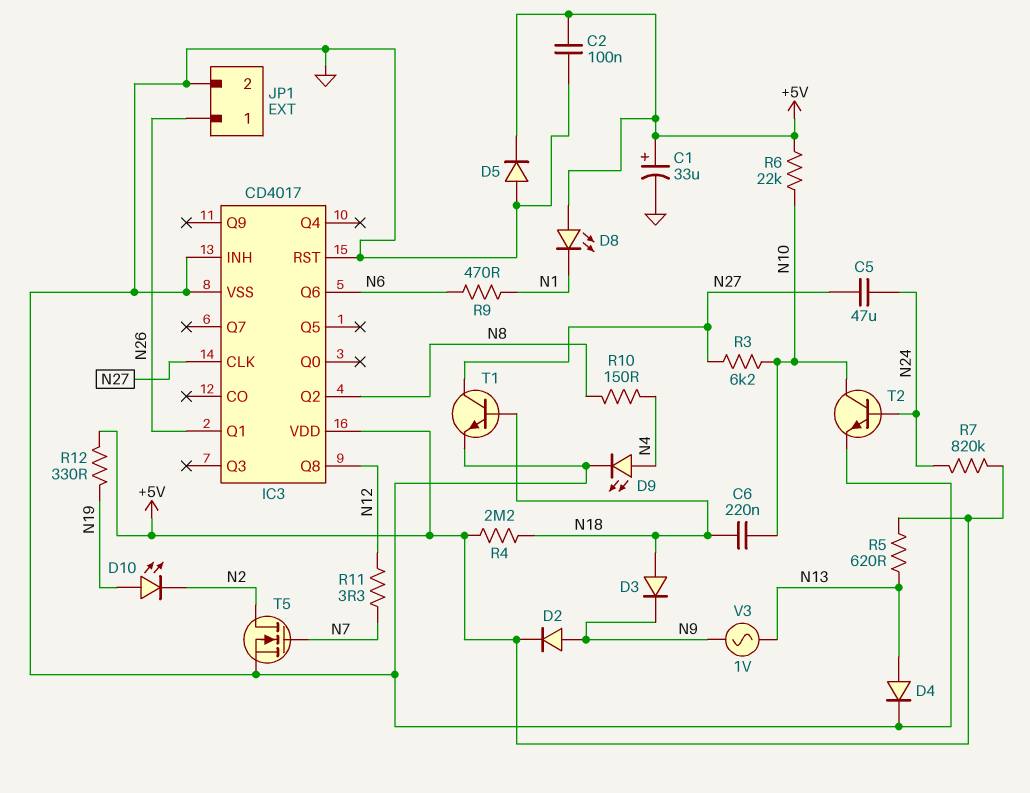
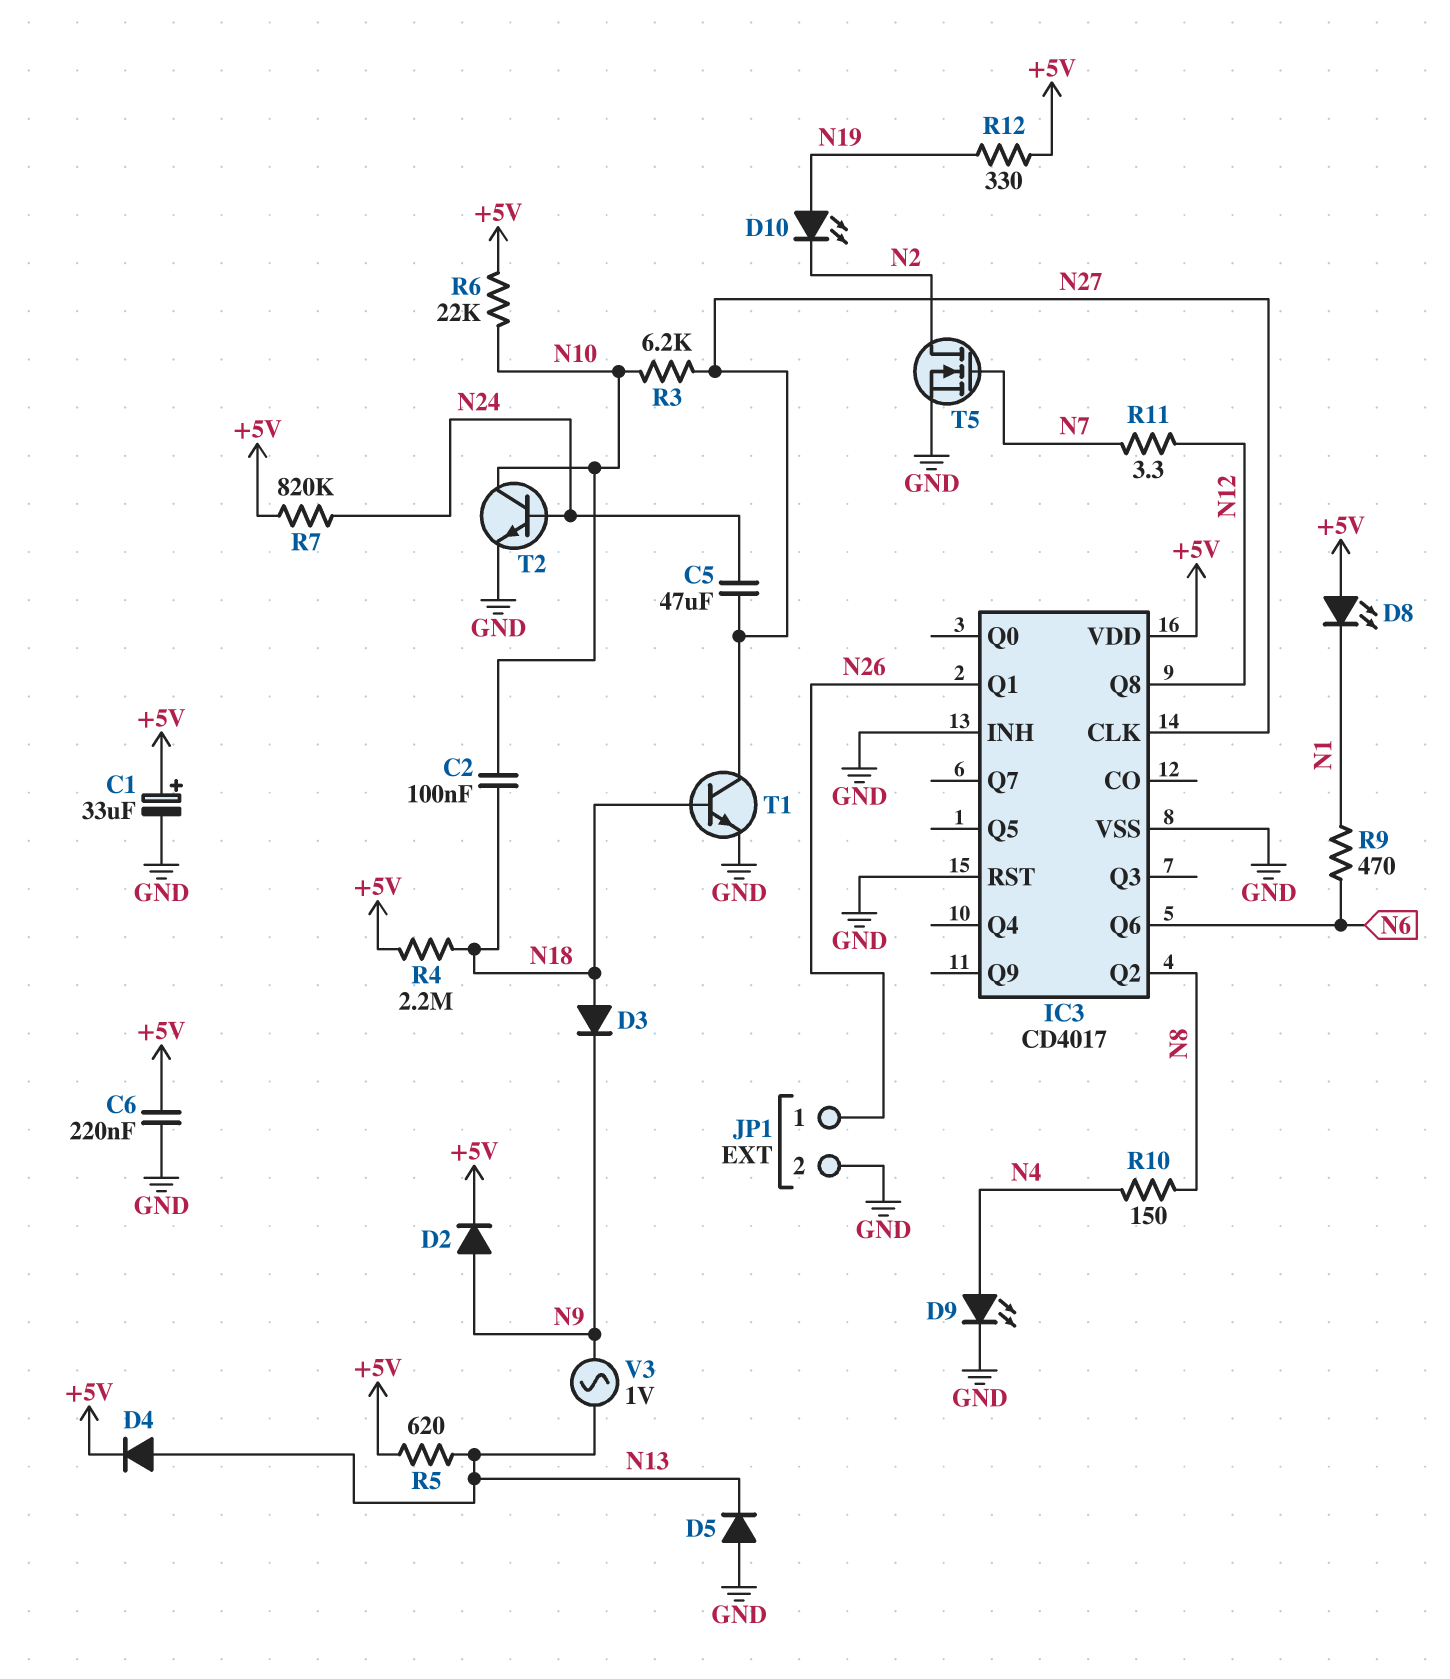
C2: 100nF (+5V, GND) -> 100nF (N10, N18)
C6: 220nF (N10, N18) -> 220nF (+5V, GND)
D4: diode (A N13, K GND) -> diode (A N13, K +5V)
D5: diode (A GND, K +5V) -> diode (A GND, K N13)

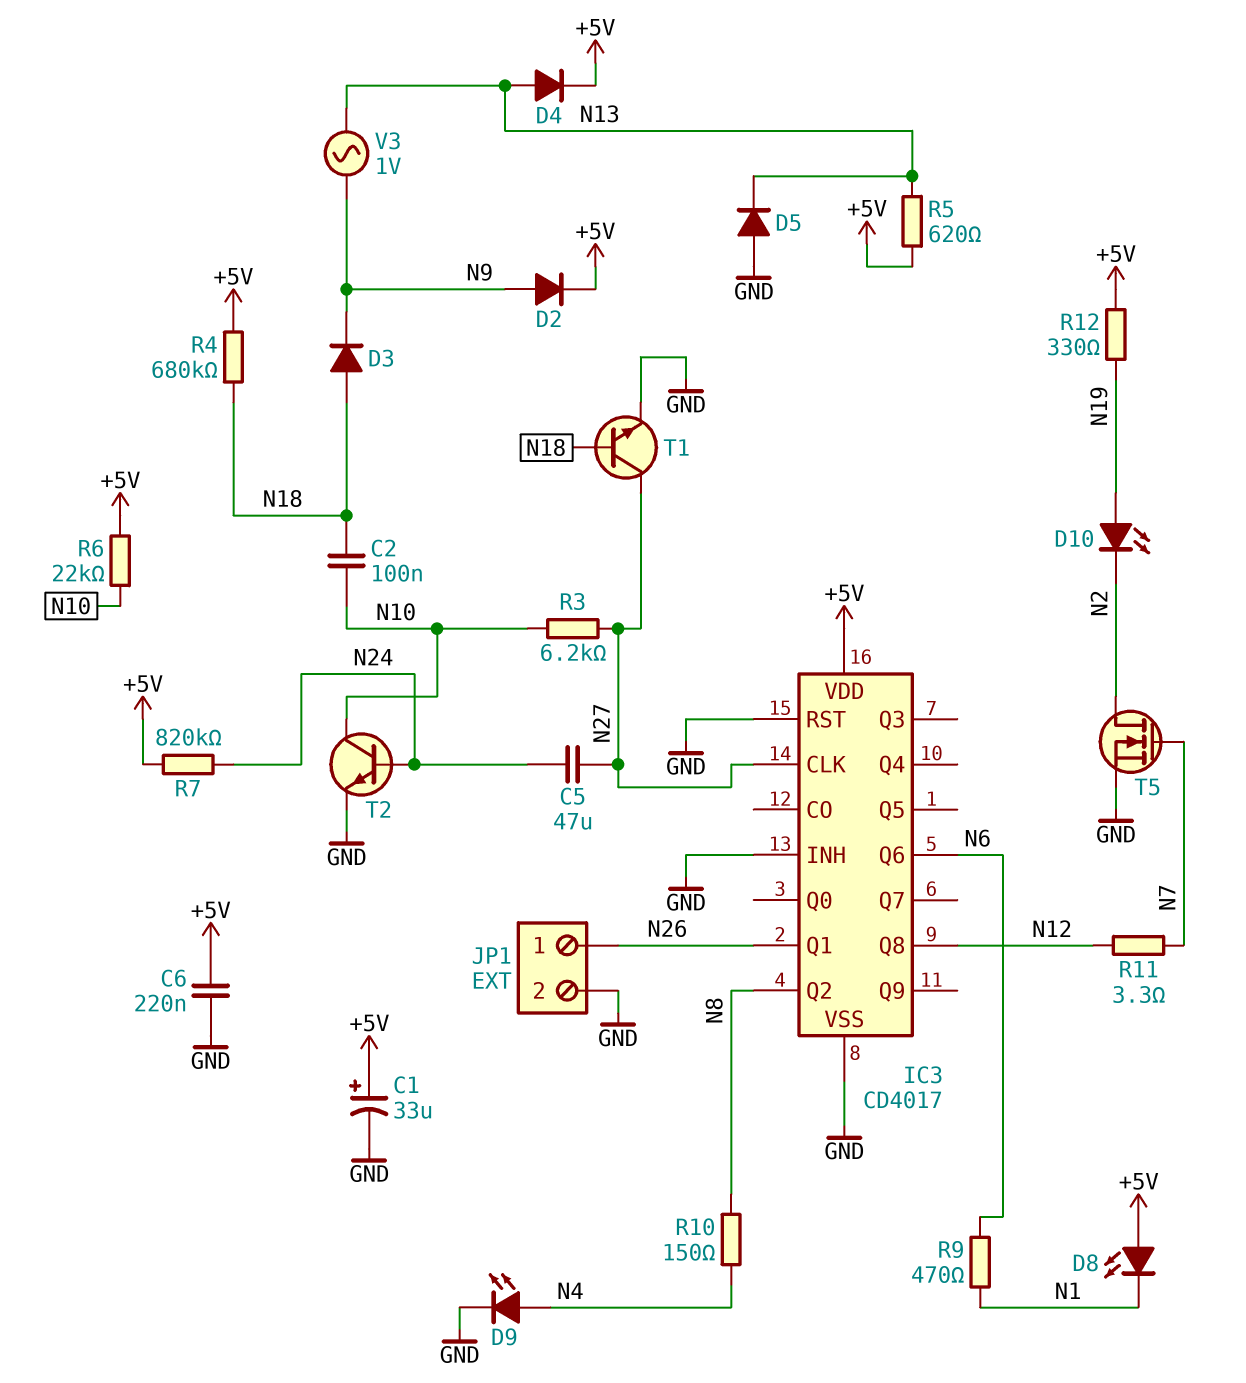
R4: 2.2M (+5V, N18) -> 680k (+5V, N18)

